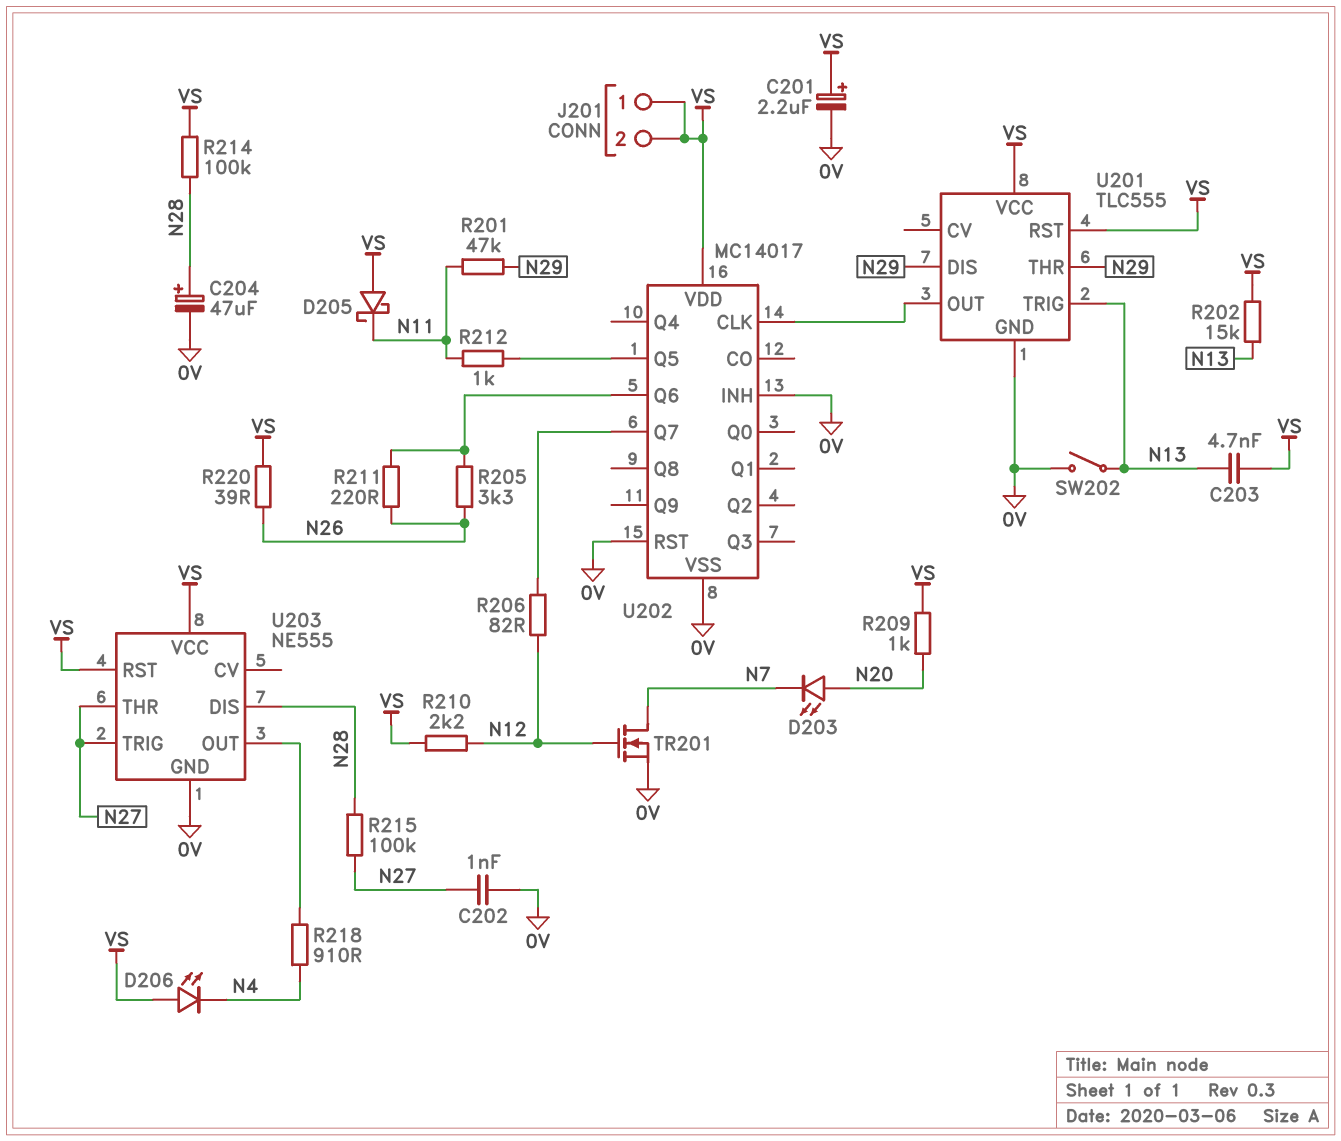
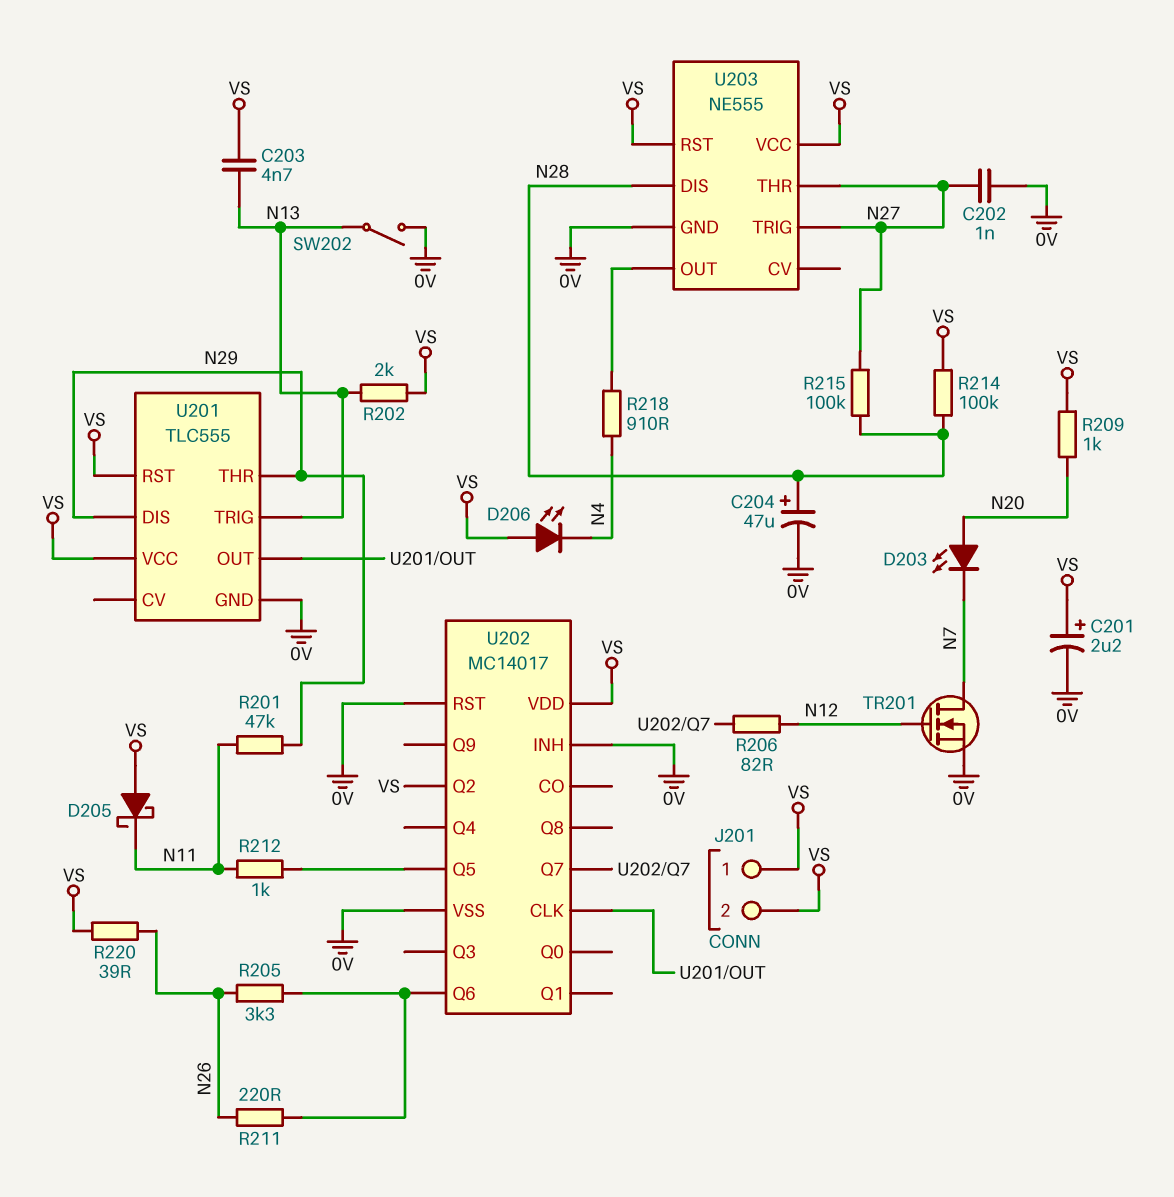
R202: 15k (N13, VS) -> 2k (N13, VS)
R210: 2.2k (N12, VS) -> none
U202 pin Q2: none -> VS

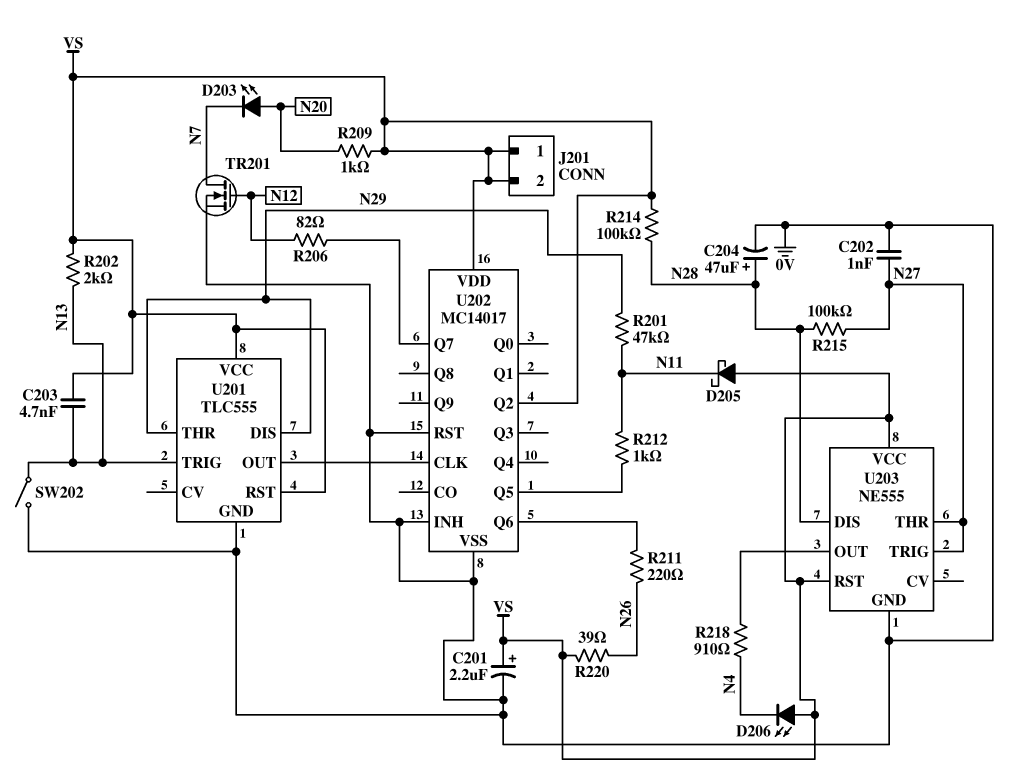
R205: 3.3k (N26, U202/Q6) -> none

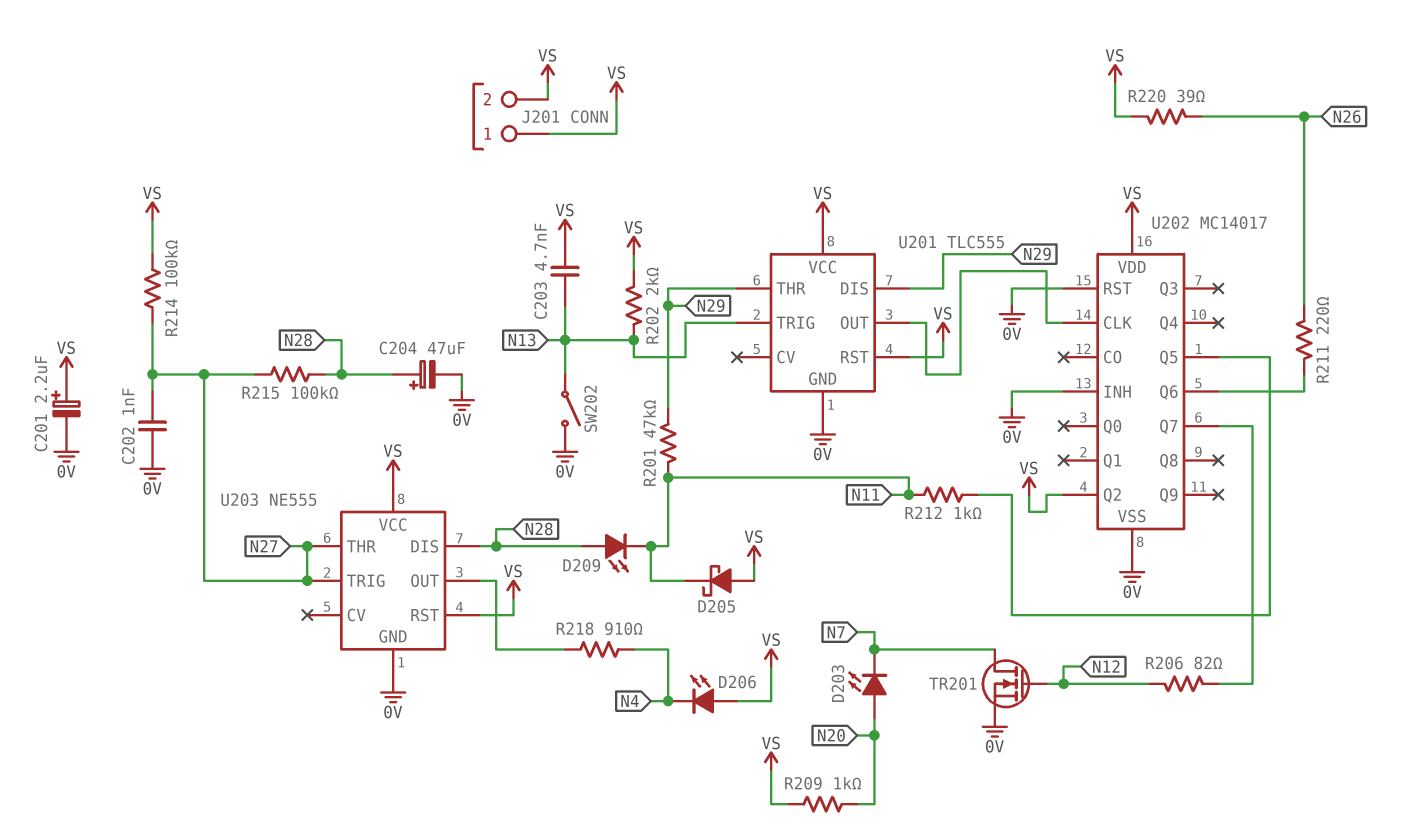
D209: none -> LED (A N28, K N11)
R214: 100k (N28, VS) -> 100k (N27, VS)

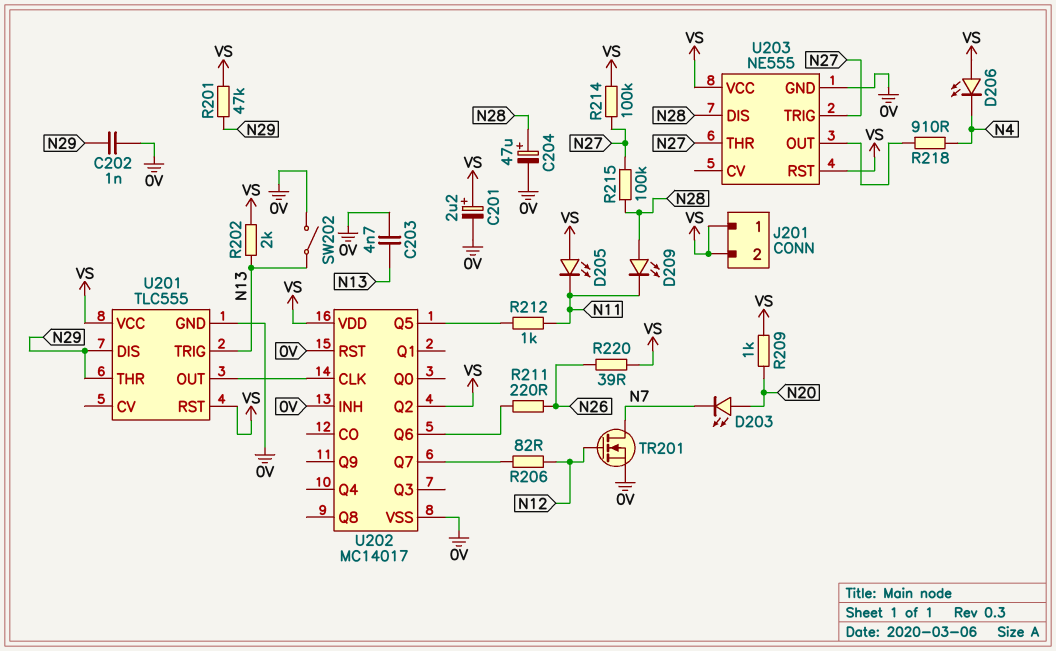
C202: 1nF (0V, N27) -> 1nF (0V, N29)
C203: 4.7nF (N13, VS) -> 4.7nF (0V, N13)
D205: schottky (A VS, K N11) -> LED (A VS, K N11)
R201: 47k (N11, N29) -> 47k (N29, VS)

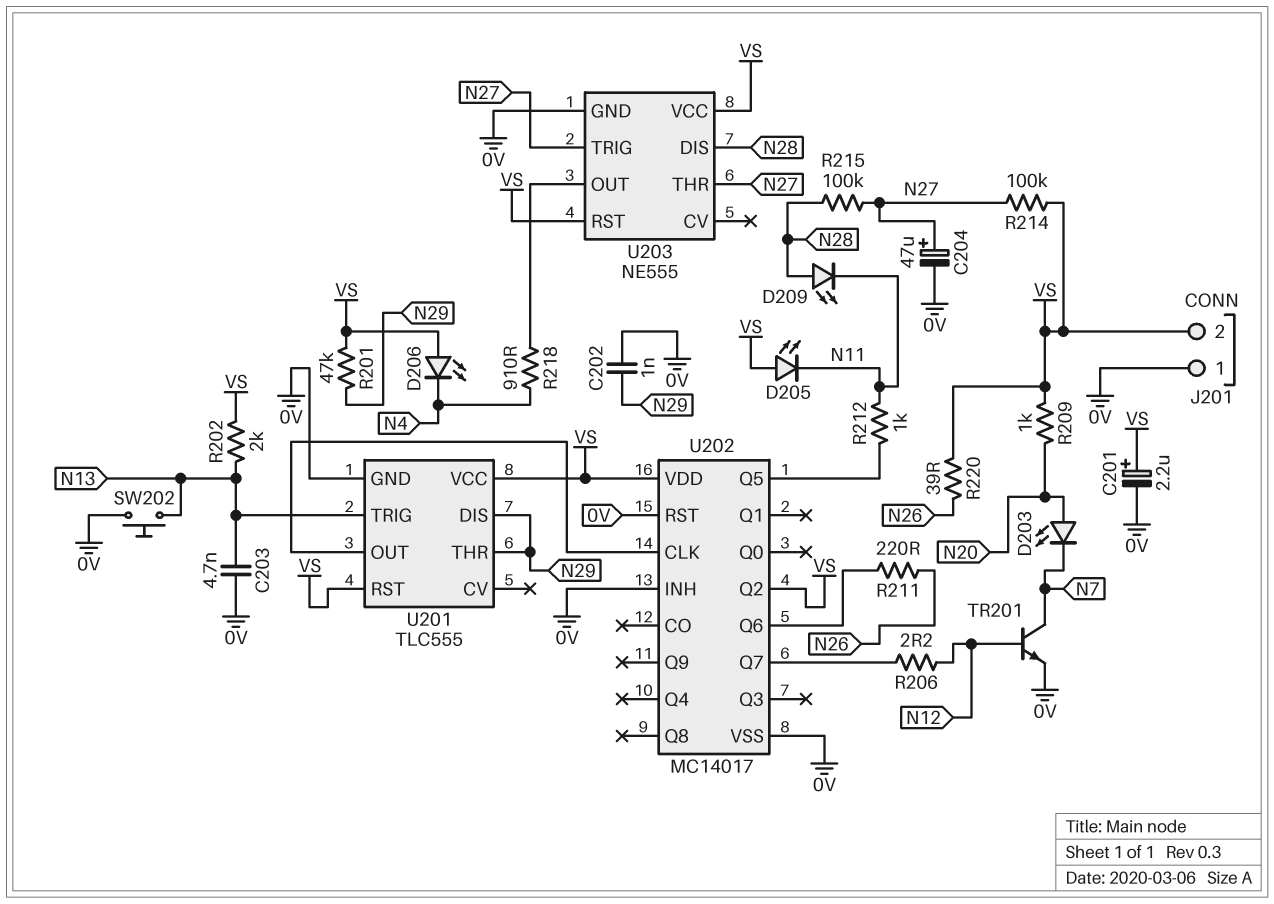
C204: 47uF (plus N28, minus 0V) -> 47uF (plus N27, minus 0V)
J201 pin 1: VS -> 0V
R206: 82 (N12, U202/Q7) -> 2.2 (N12, U202/Q7)
SW202: switch (0V, N13) -> button (0V, N13)
TR201: NMOS (G N12, D N7, S 0V) -> NPN (B N12, C N7, E 0V)

